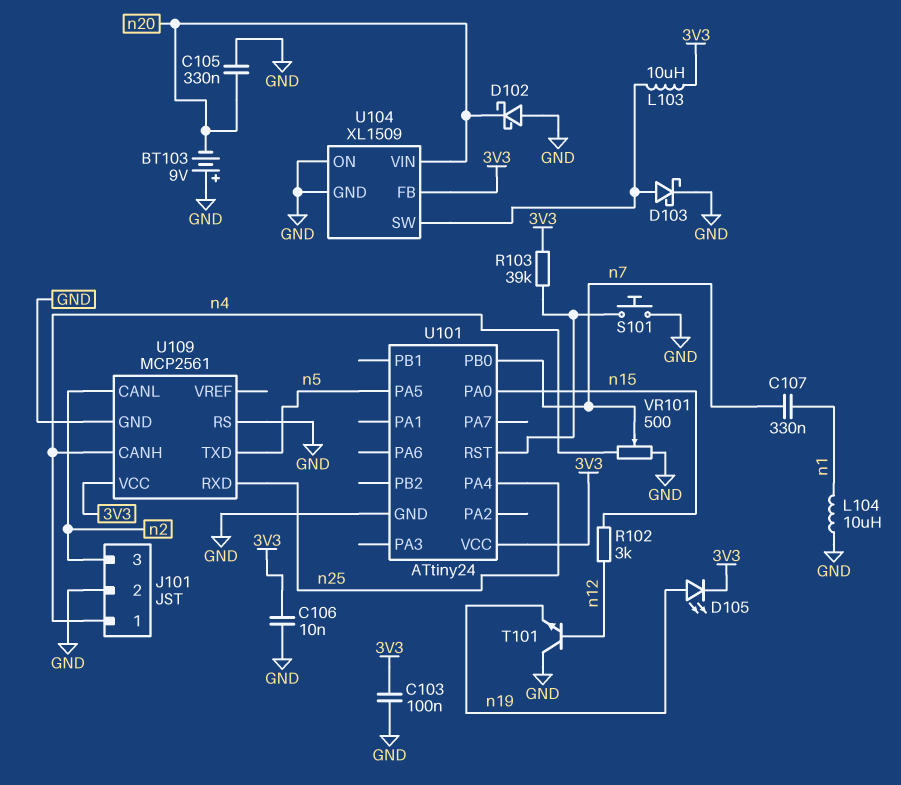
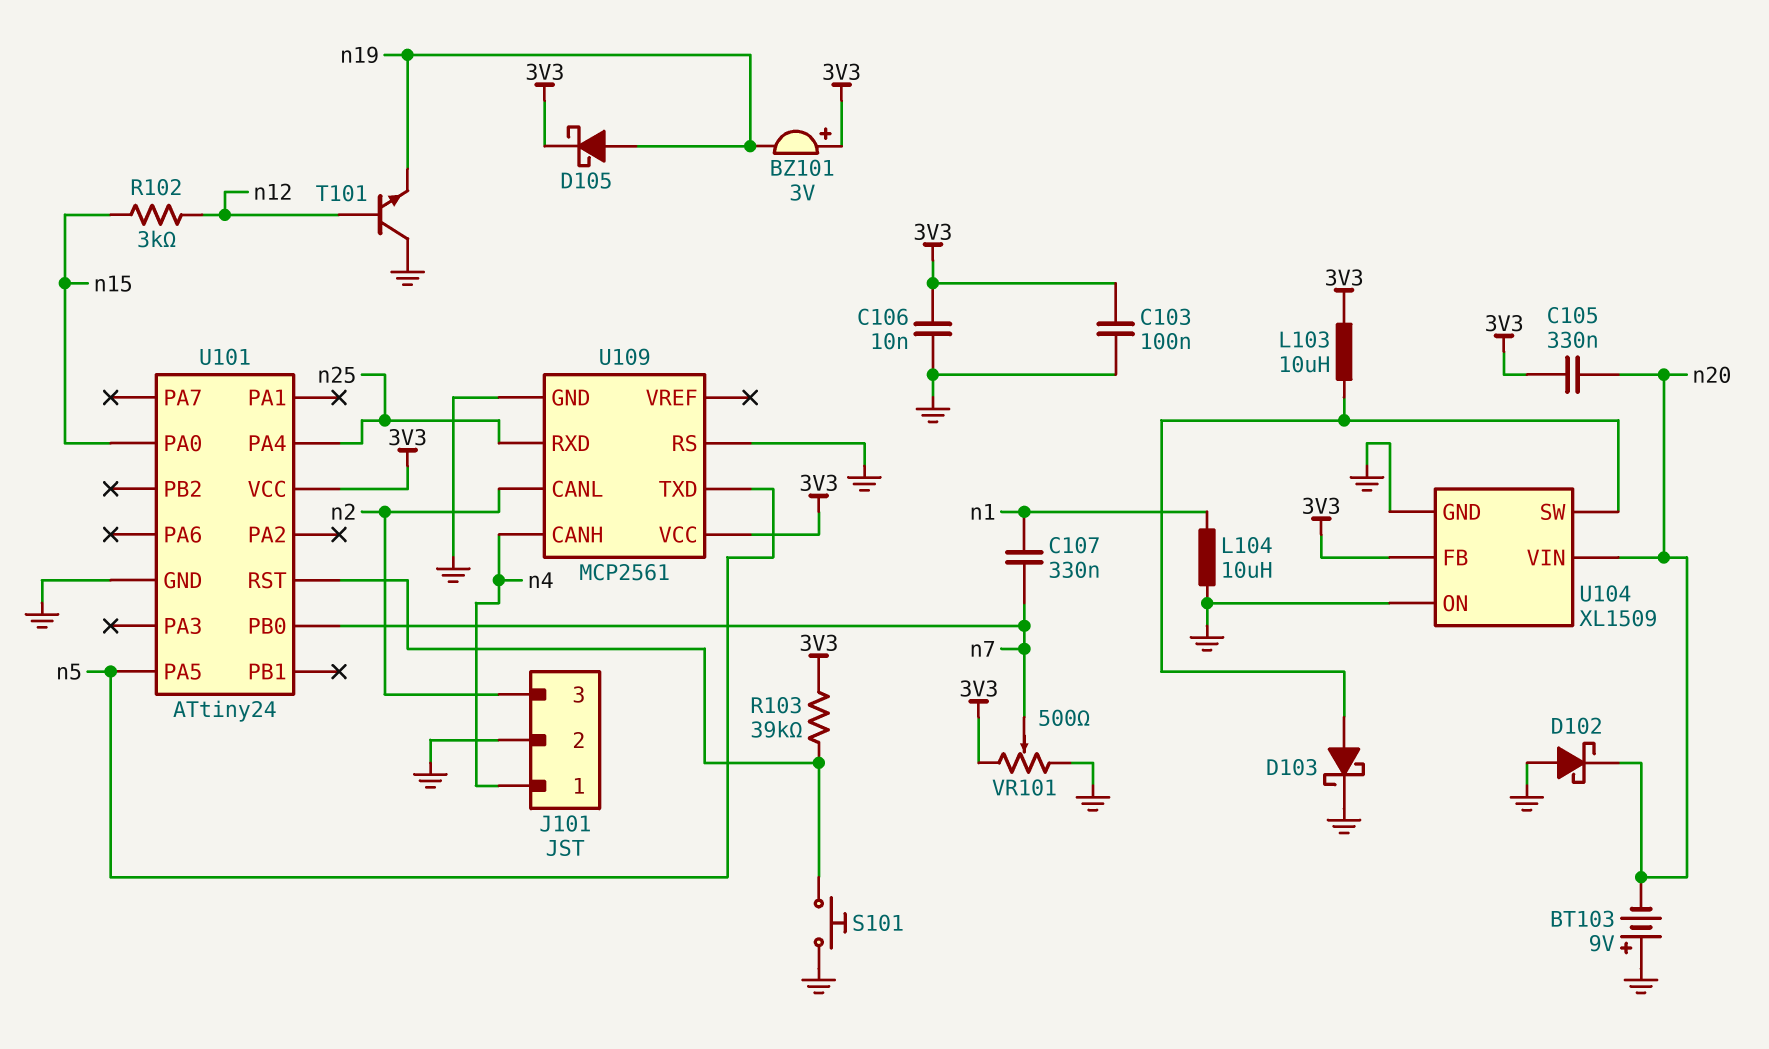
BZ101: none -> buzzer 3V (plus 3V3, minus n19)
C105: 330nF (GND, n20) -> 330nF (3V3, n20)
D105: LED (A n19, K 3V3) -> schottky (A n19, K 3V3)
VR101: 500 (GND, n4, wiper n7) -> 500 (3V3, GND, wiper n7)

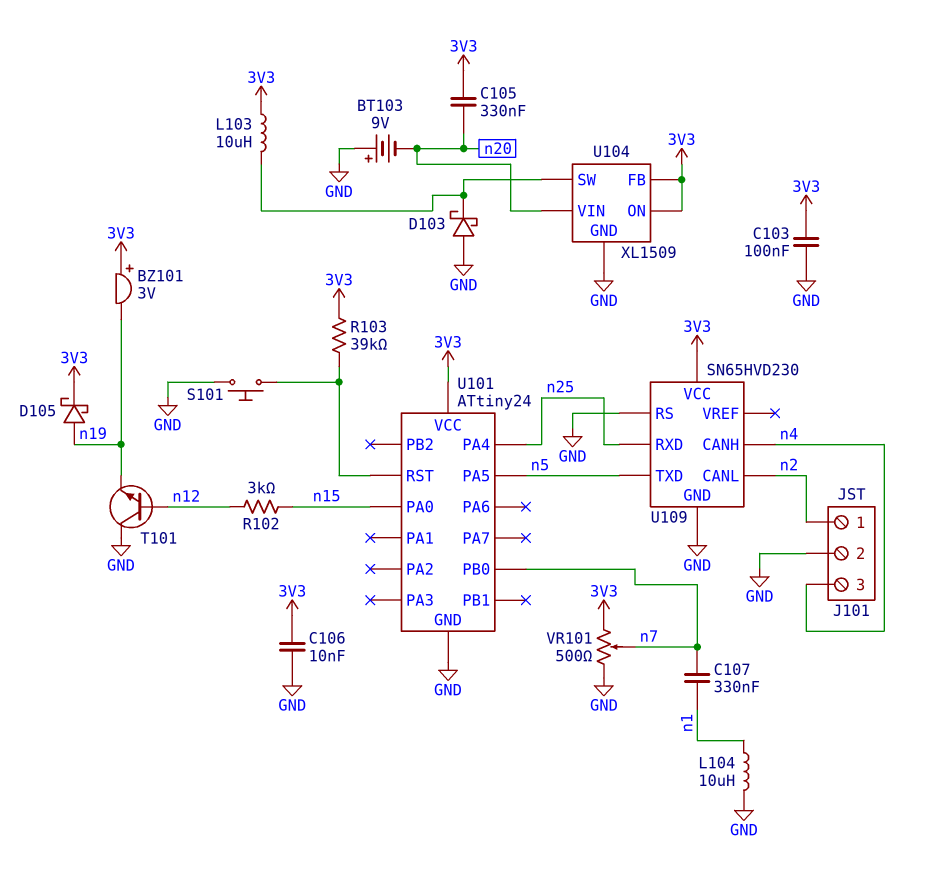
D102: schottky (A GND, K n20) -> none
D103: schottky (A U104/SW, K GND) -> schottky (A GND, K U104/SW)
J101 pin 1: n4 -> n2
J101 pin 3: n2 -> n4
U104 pin ON: GND -> 3V3
U109: MCP2561 -> SN65HVD230

